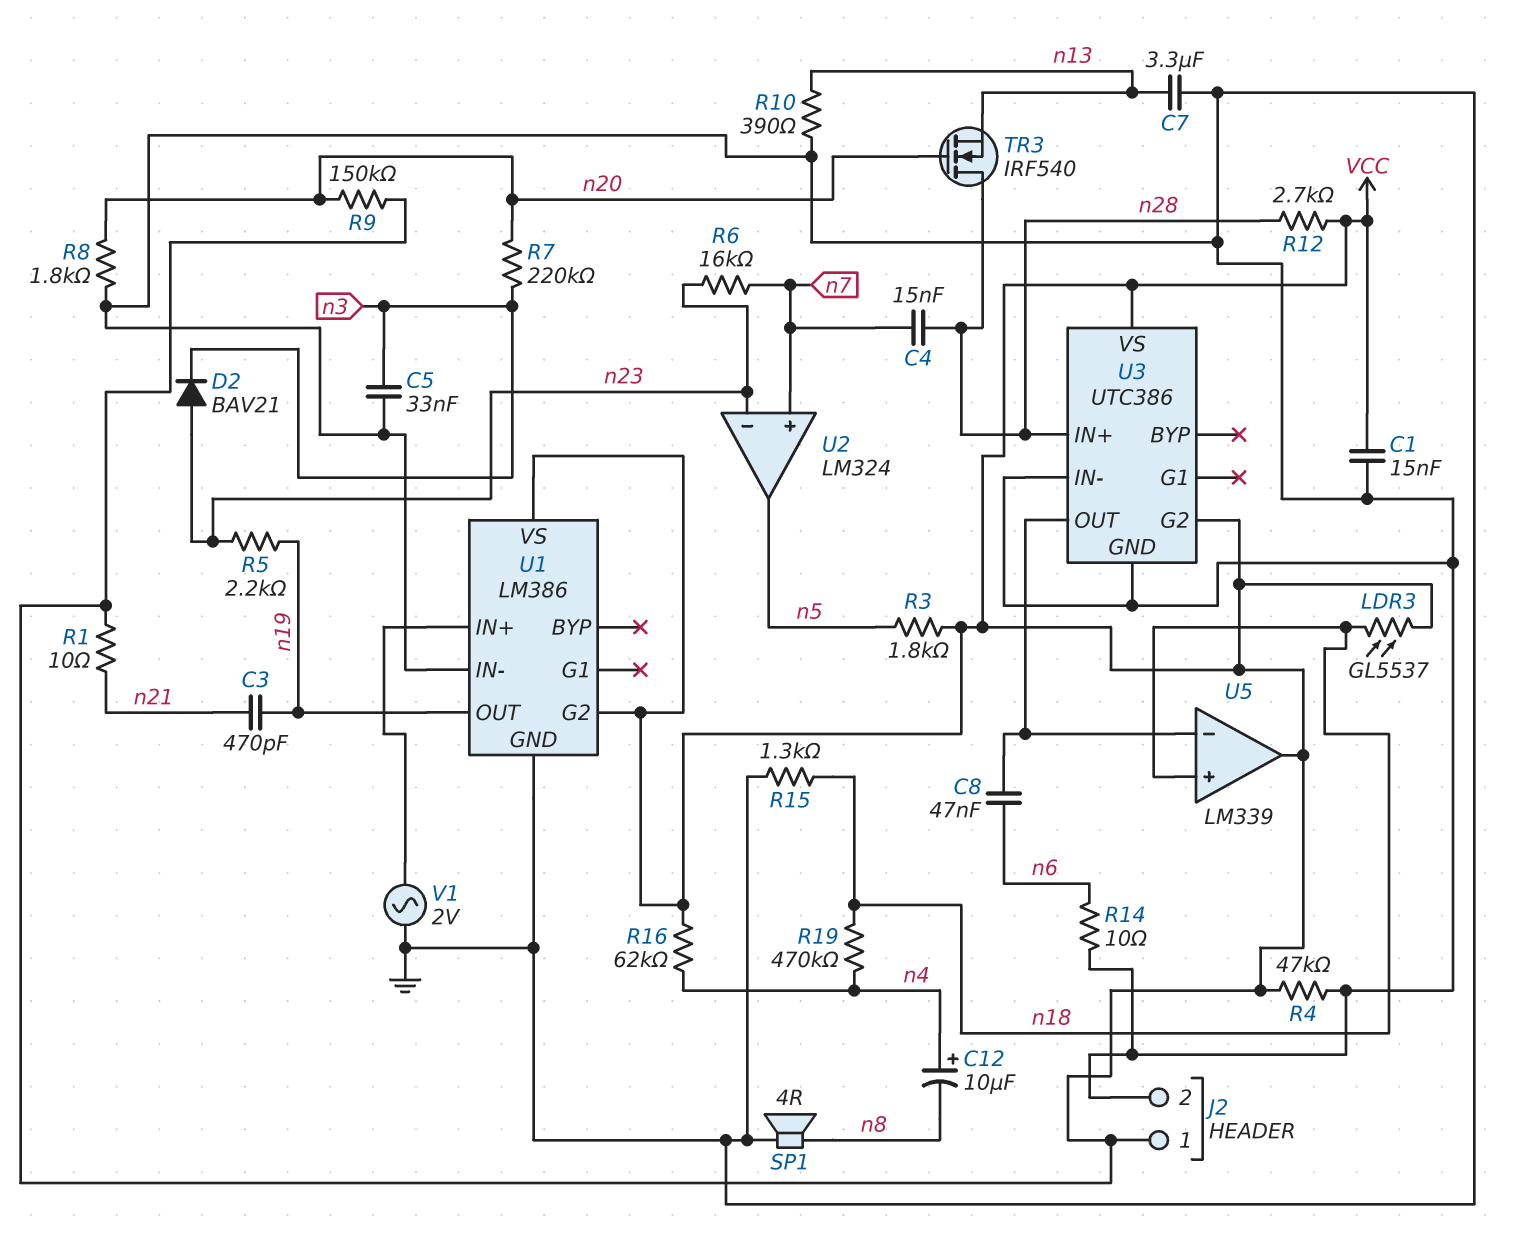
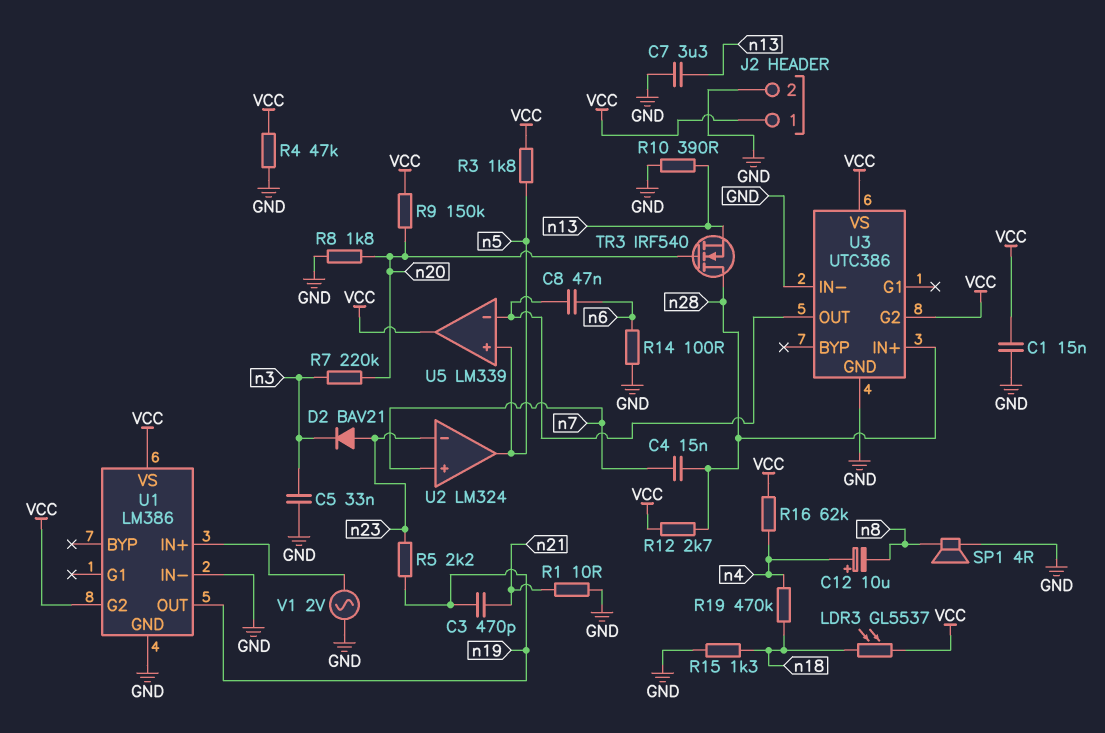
R1: 10 (VCC, n21) -> 10 (GND, n21)
R6: 16k (n7, n23) -> none
R14: 10 (GND, n6) -> 100 (GND, n6)
U5 pin in+: n18 -> n5

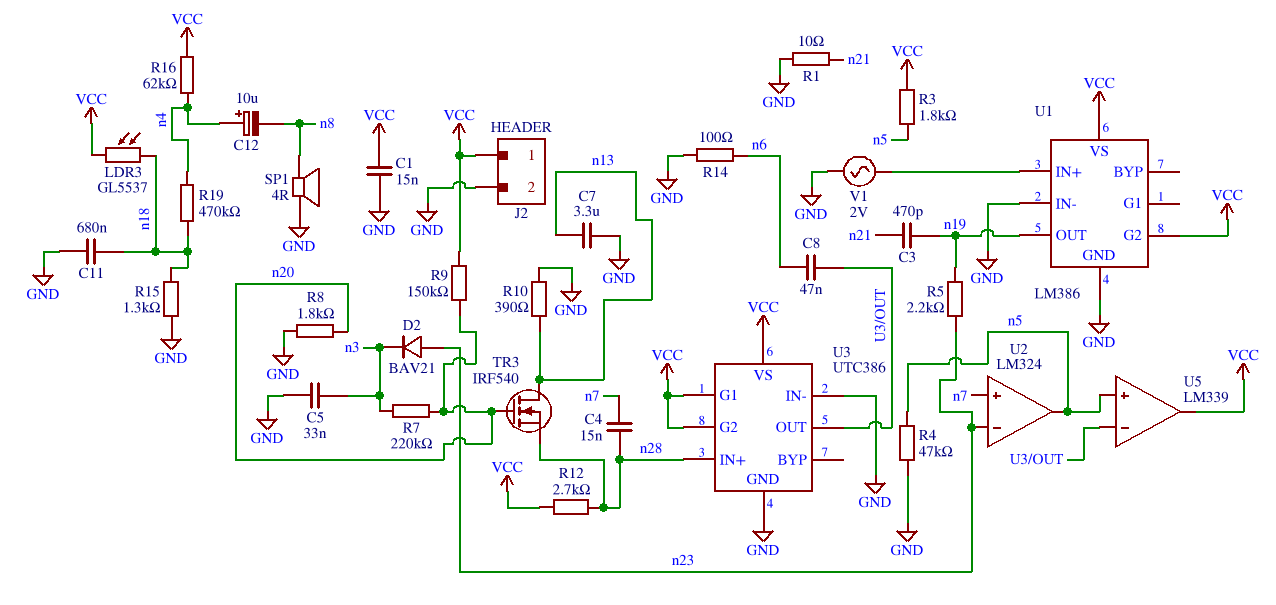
C11: none -> 680nF (GND, n18)
R4: 47k (GND, VCC) -> 47k (GND, n5)
TR3: NMOS IRF540 (G n20, D n28, S n13) -> NMOS IRF540 (G n20, D n13, S n28)
U3 pin G1: none -> VCC

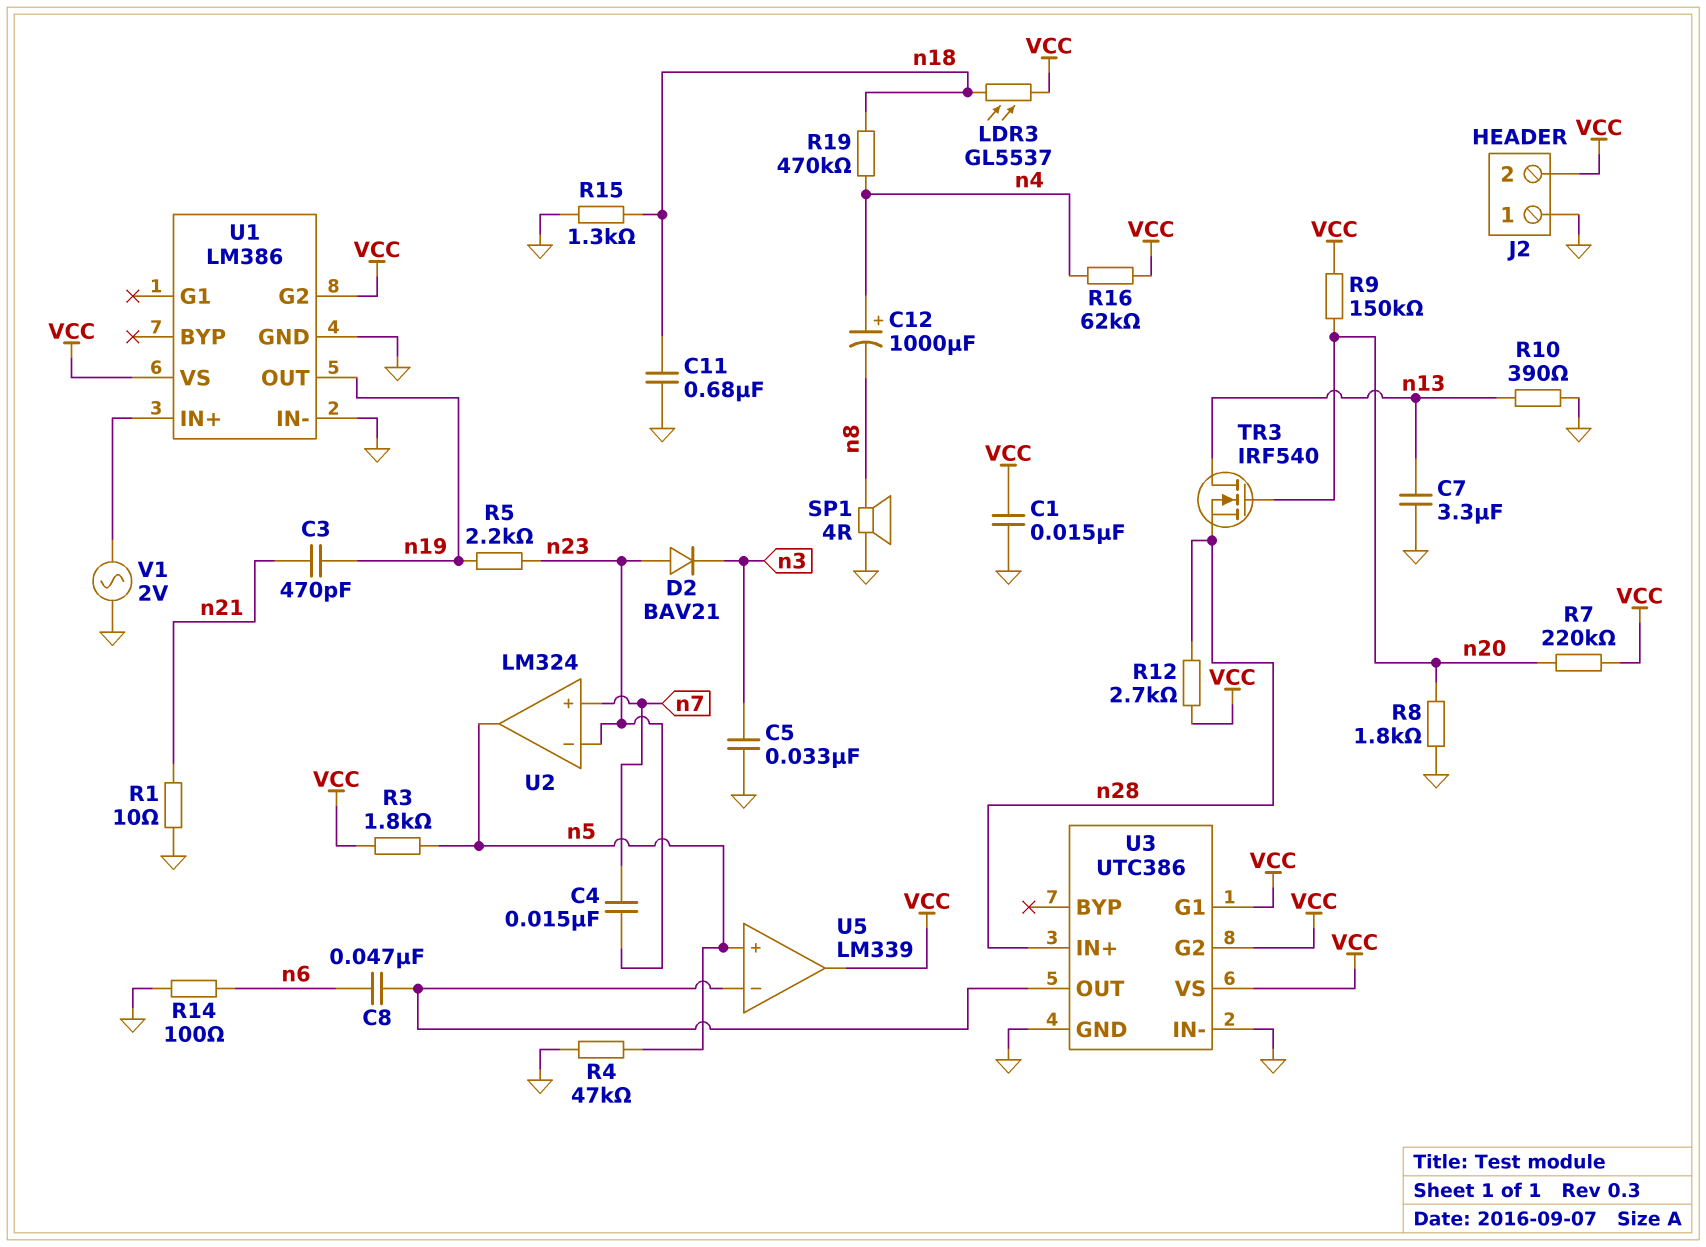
C4: 15nF (n7, n28) -> 15nF (n7, n23)
C12: 10uF (plus n4, minus n8) -> 1000uF (plus n4, minus n8)
J2 pin 1: VCC -> GND
J2 pin 2: GND -> VCC
R7: 220k (n3, n20) -> 220k (VCC, n20)

